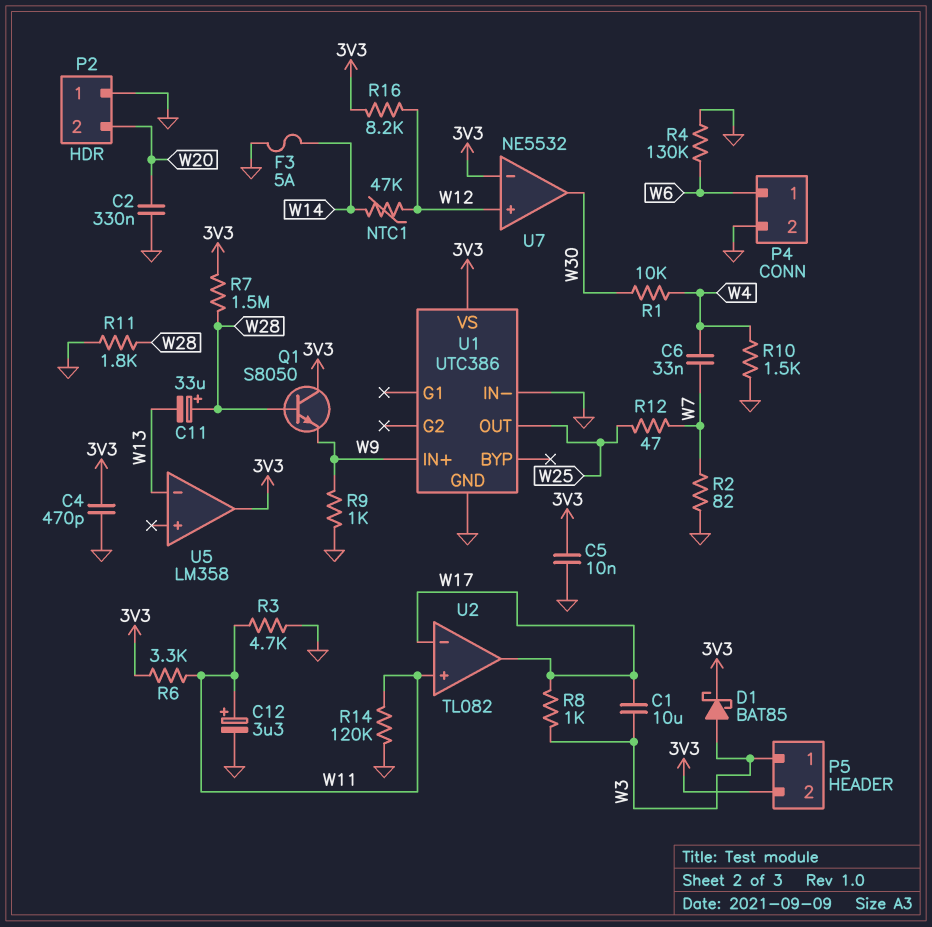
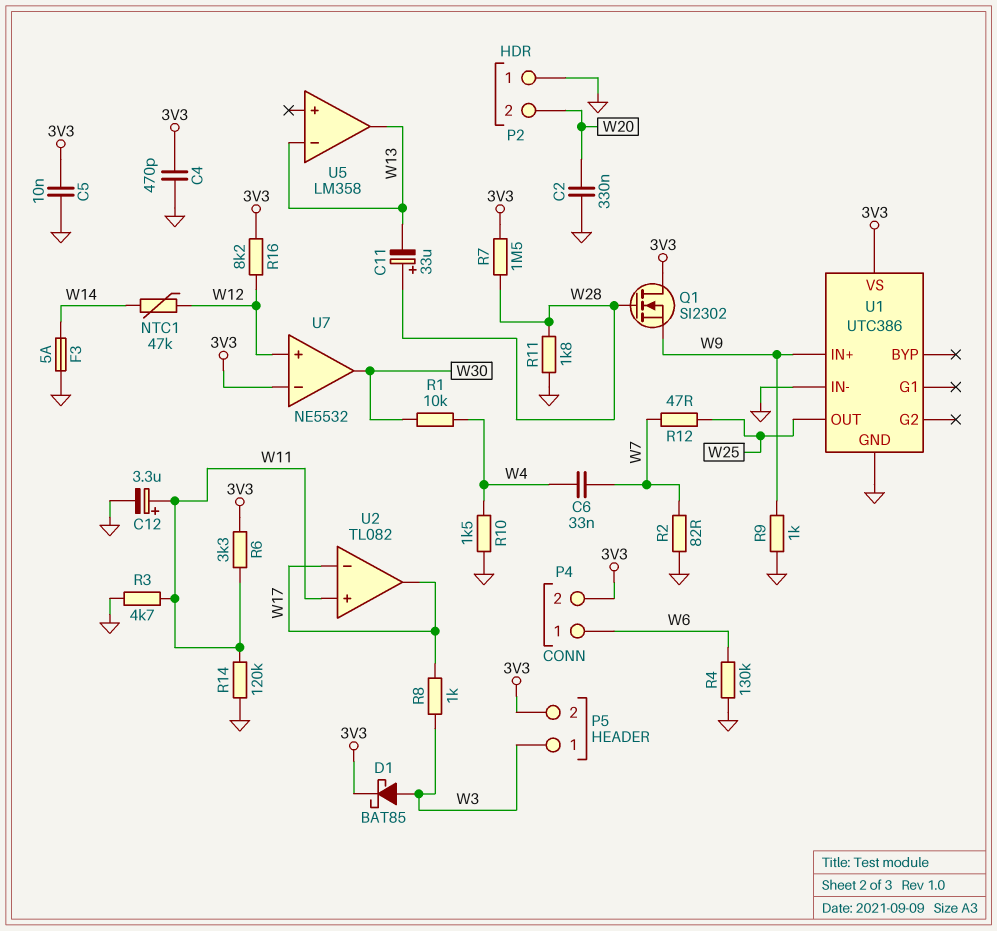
C1: 10uF (W3, W17) -> none
P4 pin 2: GND -> 3V3
Q1: NPN S8050 (B W28, C 3V3, E W9) -> NMOS SI2302 (G W28, D 3V3, S W9)
U5 pin out: 3V3 -> W13

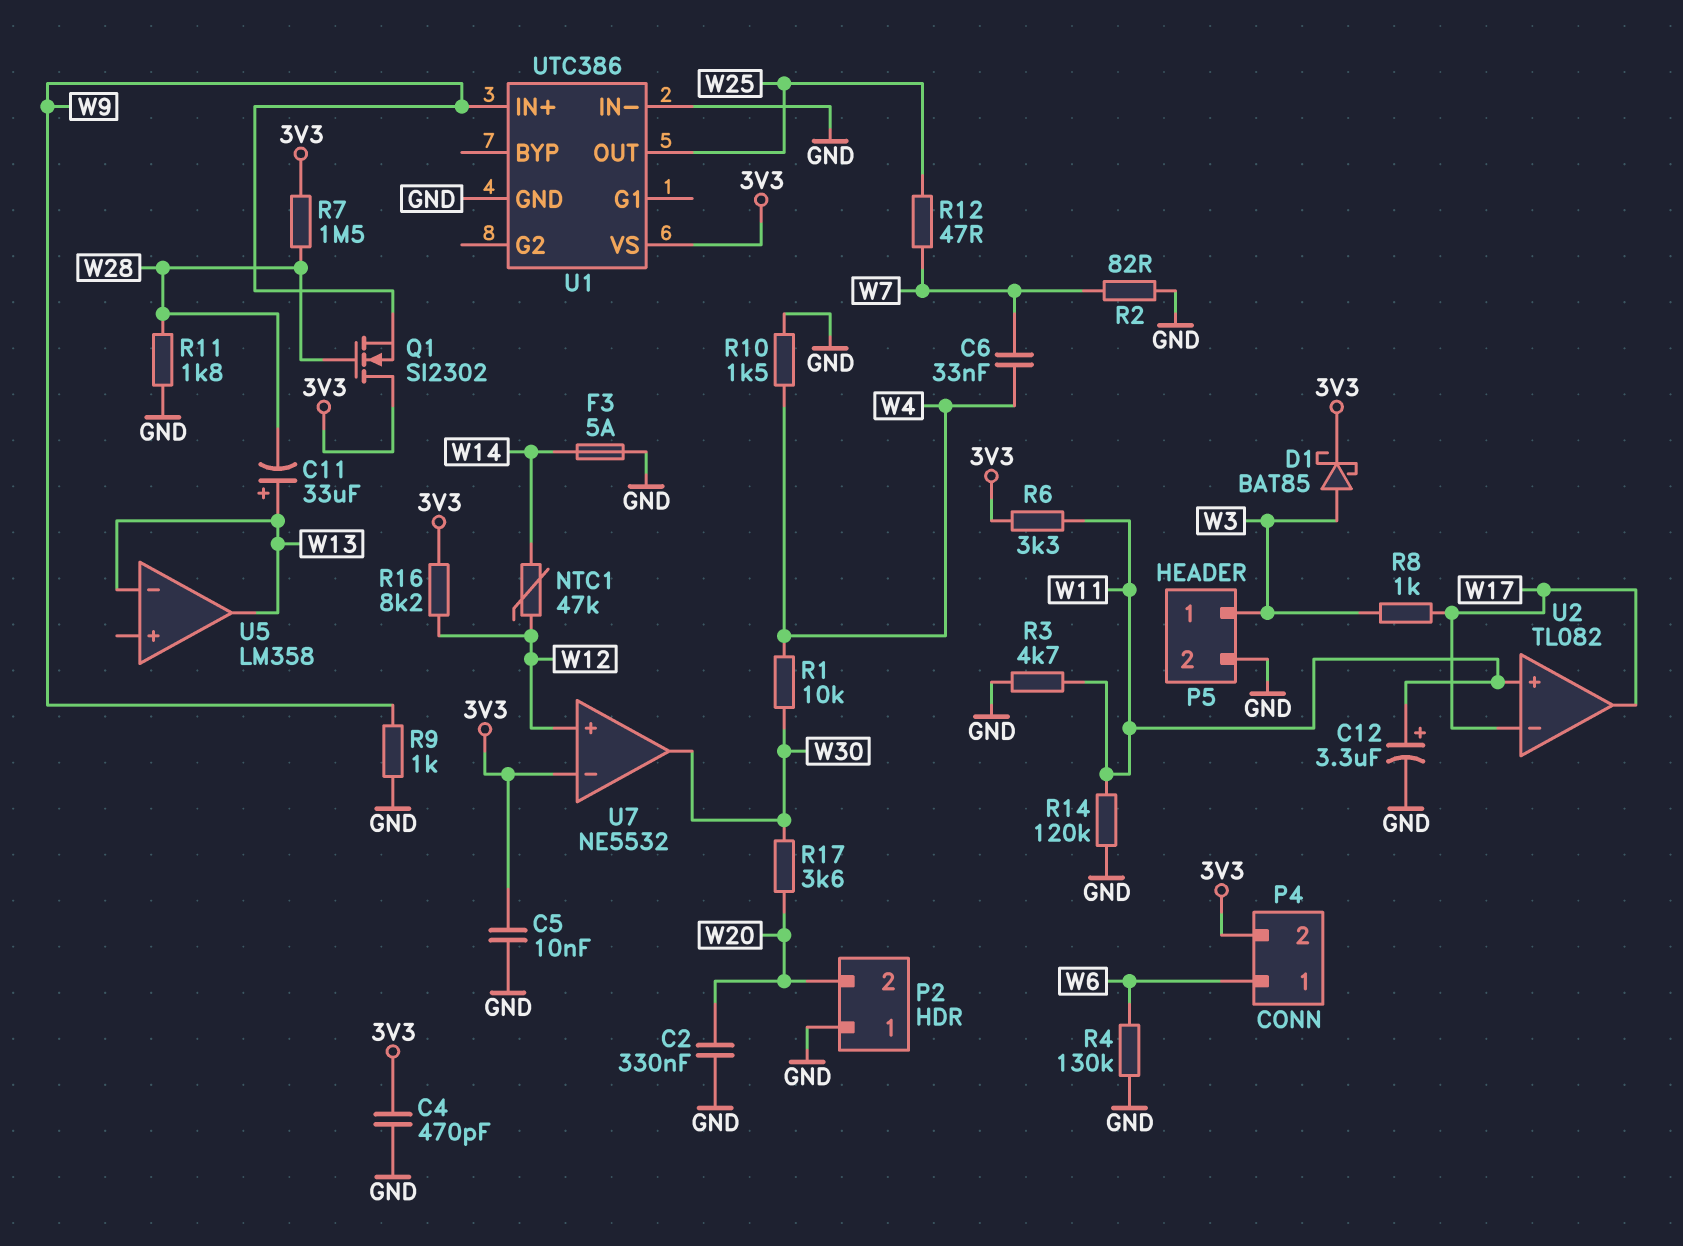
C11: 33uF (plus W28, minus W13) -> 33uF (plus W13, minus W28)
P5 pin 2: 3V3 -> GND
R17: none -> 3.6k (W20, W30)

